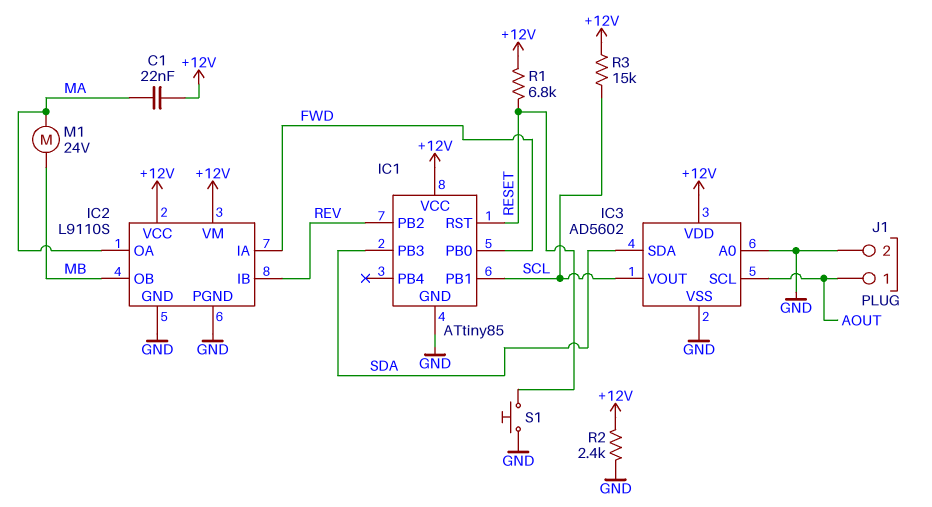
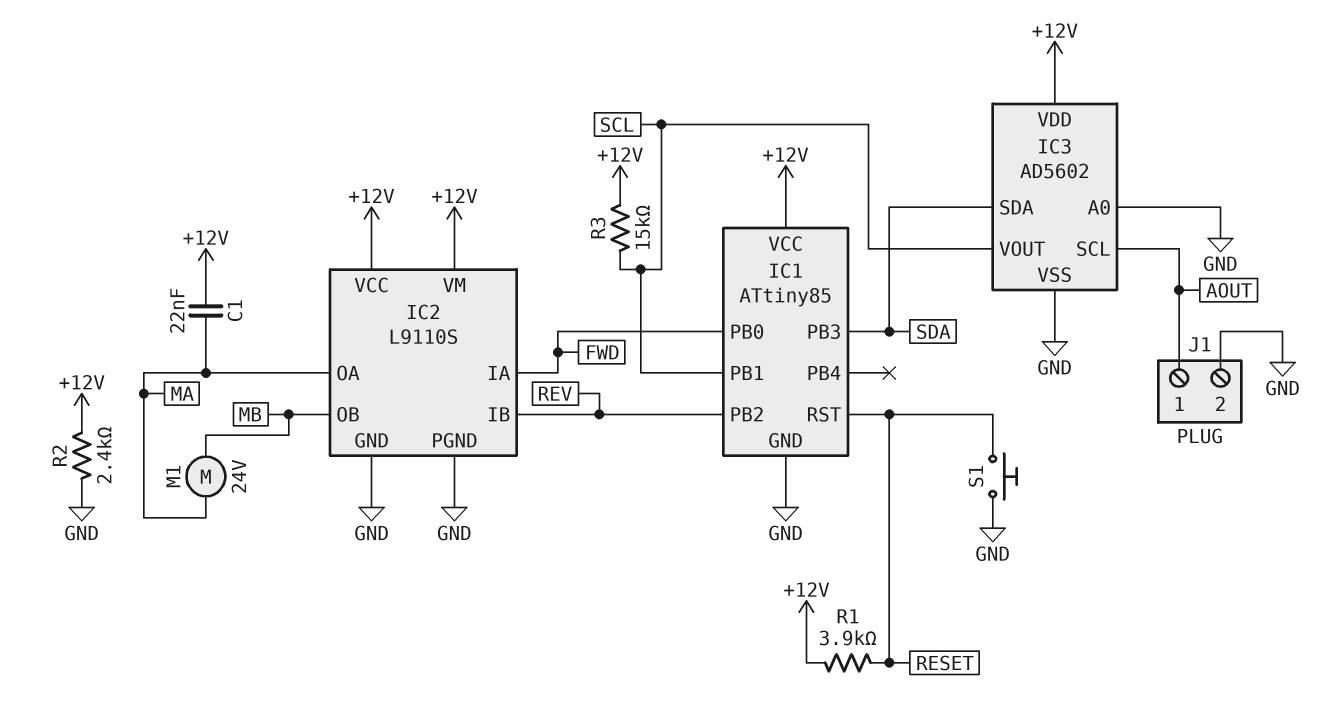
R1: 6.8k (+12V, RESET) -> 3.9k (+12V, RESET)

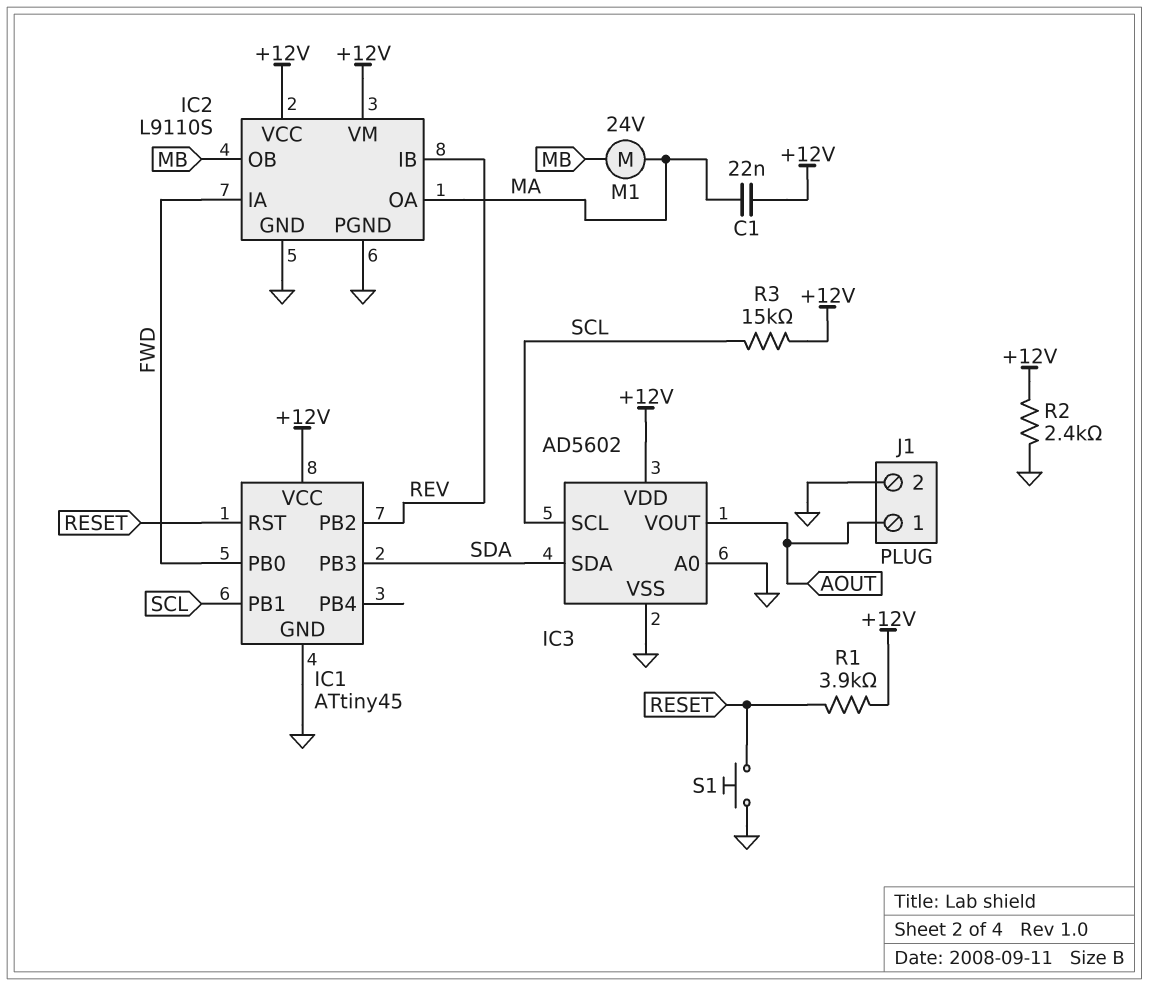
IC1: ATtiny85 -> ATtiny45
IC3 pin SCL: AOUT -> SCL
IC3 pin VOUT: SCL -> AOUT

